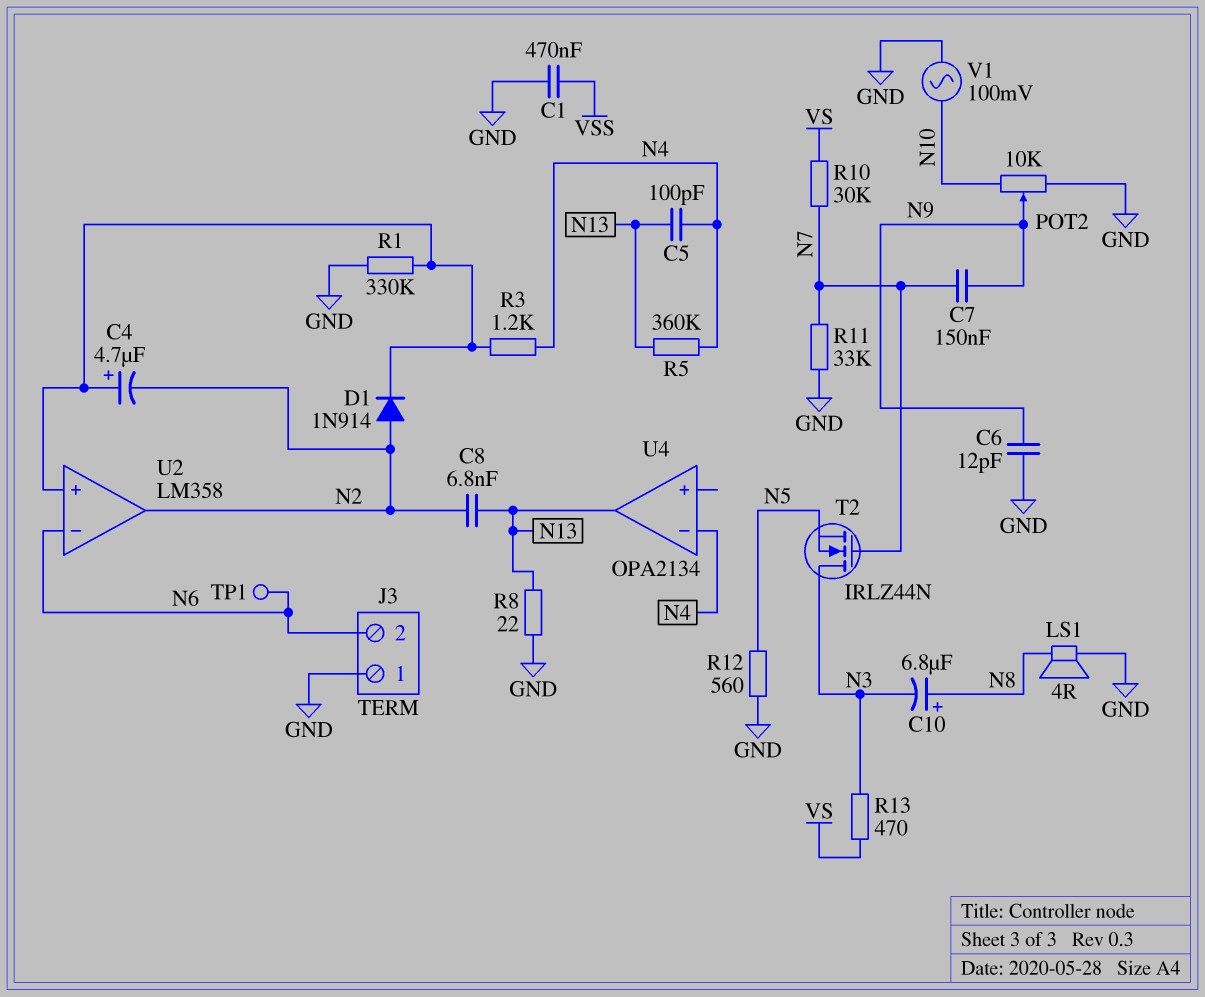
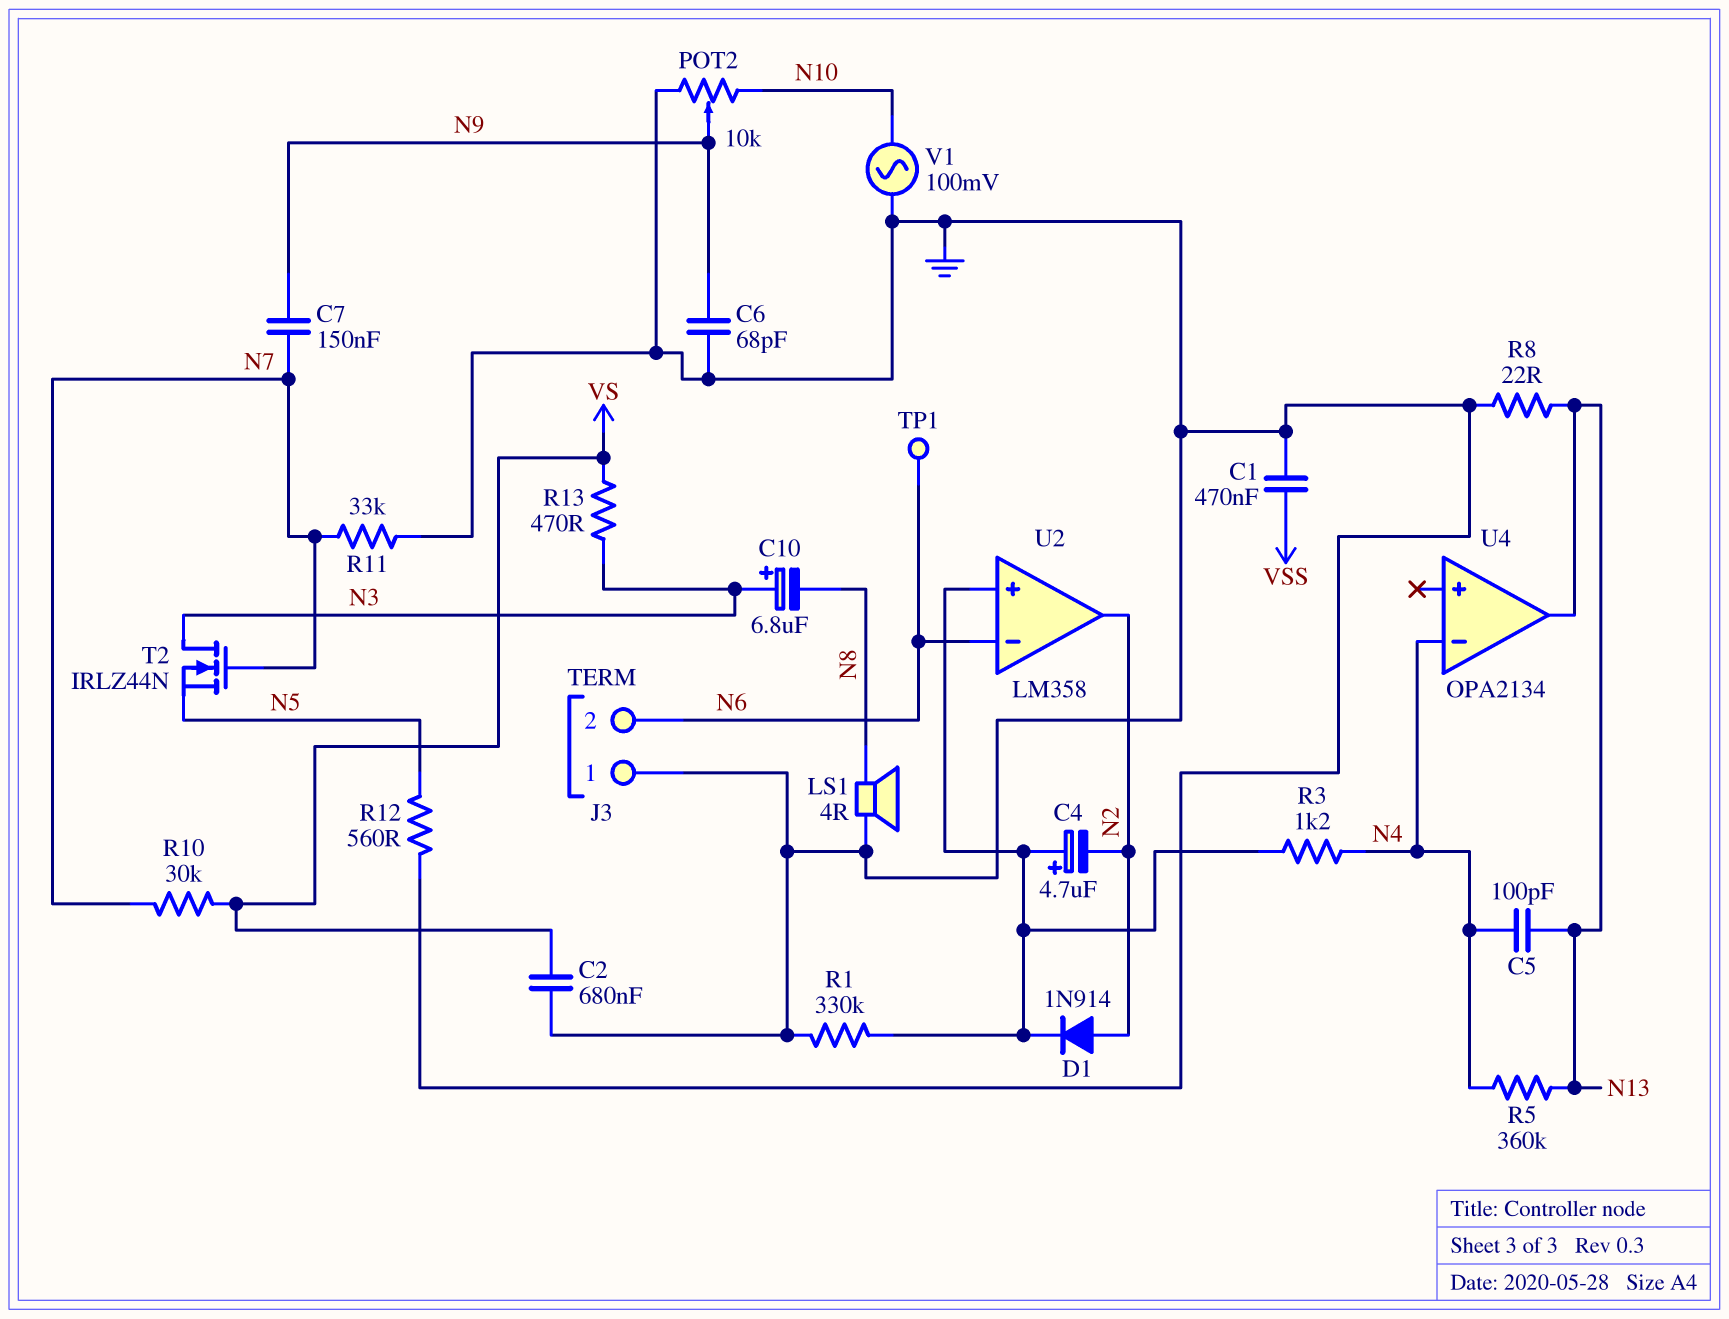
C2: none -> 680nF (GND, VS)
C6: 12pF (GND, N9) -> 68pF (GND, N9)
C8: 6.8nF (N2, N13) -> none
C10: 6.8uF (plus N8, minus N3) -> 6.8uF (plus N3, minus N8)

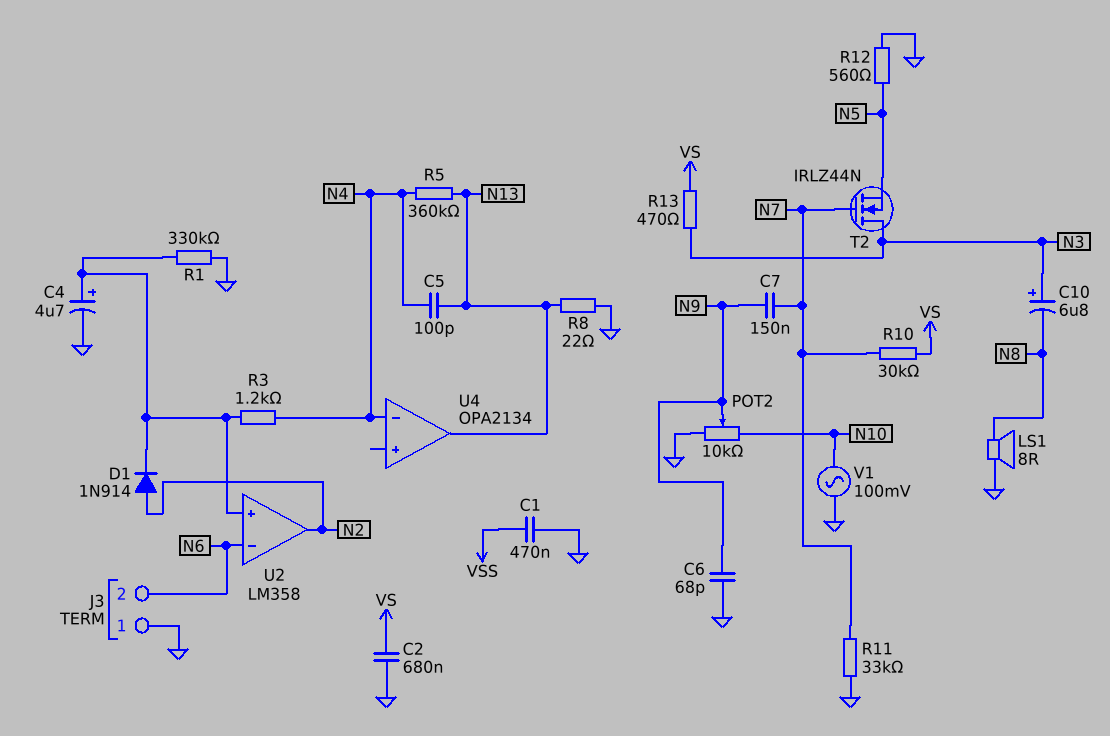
C4: 4.7uF (plus U2/in+, minus N2) -> 4.7uF (plus U2/in+, minus GND)
LS1: speaker 4R (GND, N8) -> speaker 8R (GND, N8)
TP1: test point (N6) -> none

